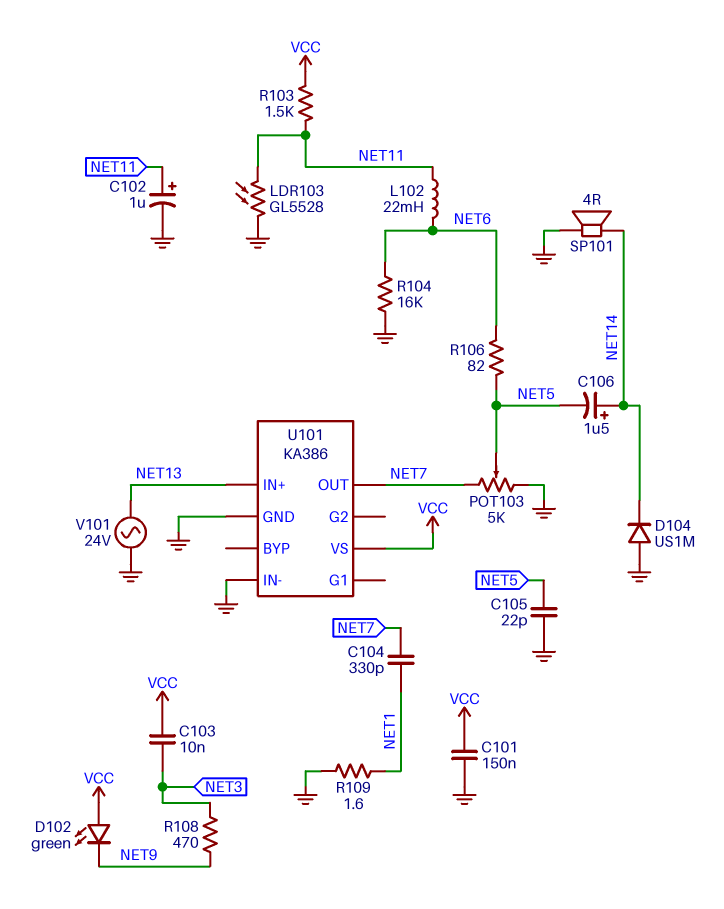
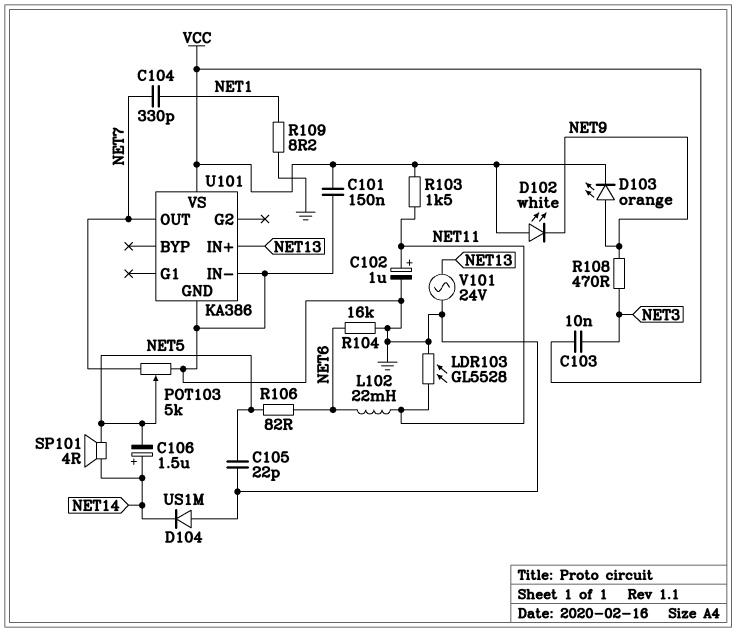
D102: LED green (A VCC, K NET9) -> LED white (A VCC, K NET9)
D103: none -> LED orange (A NET9, K VCC)
R109: 1.6 (GND, NET1) -> 8.2 (GND, NET1)
SP101: speaker 4R (GND, NET14) -> speaker 4R (NET5, NET14)

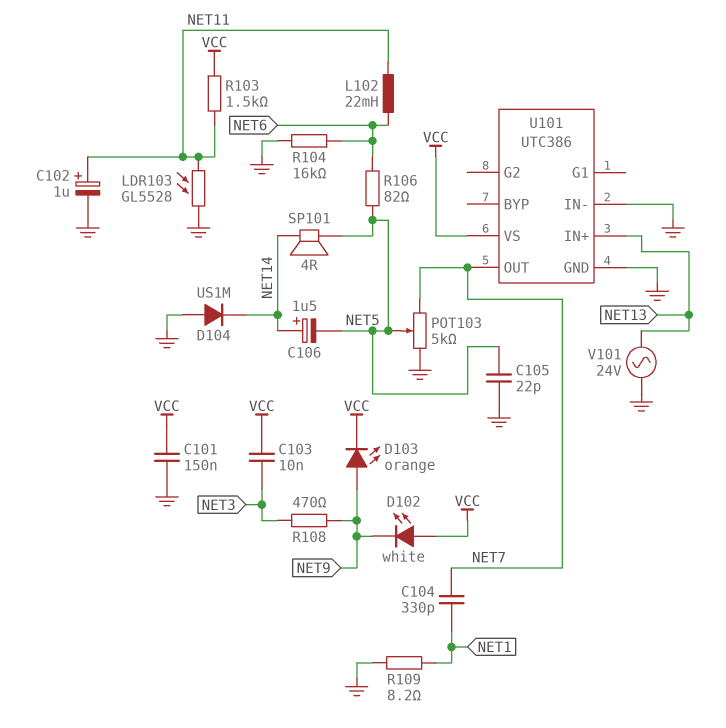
U101: KA386 -> UTC386

